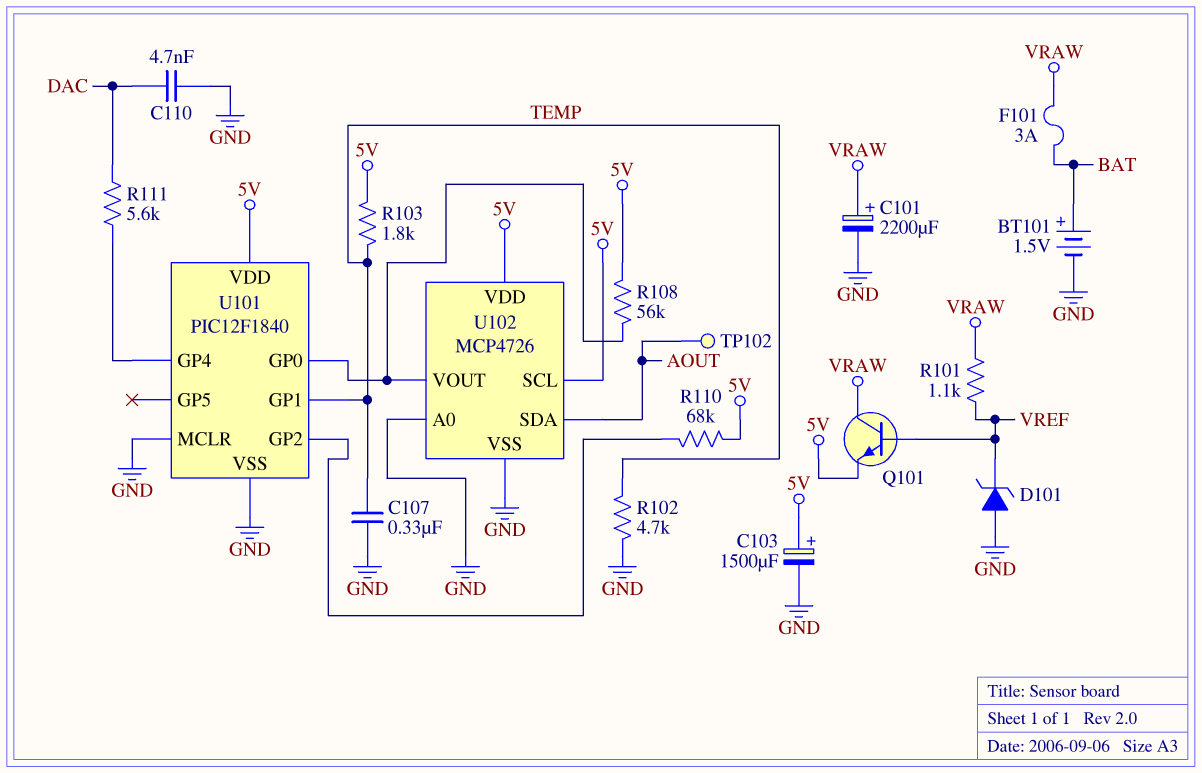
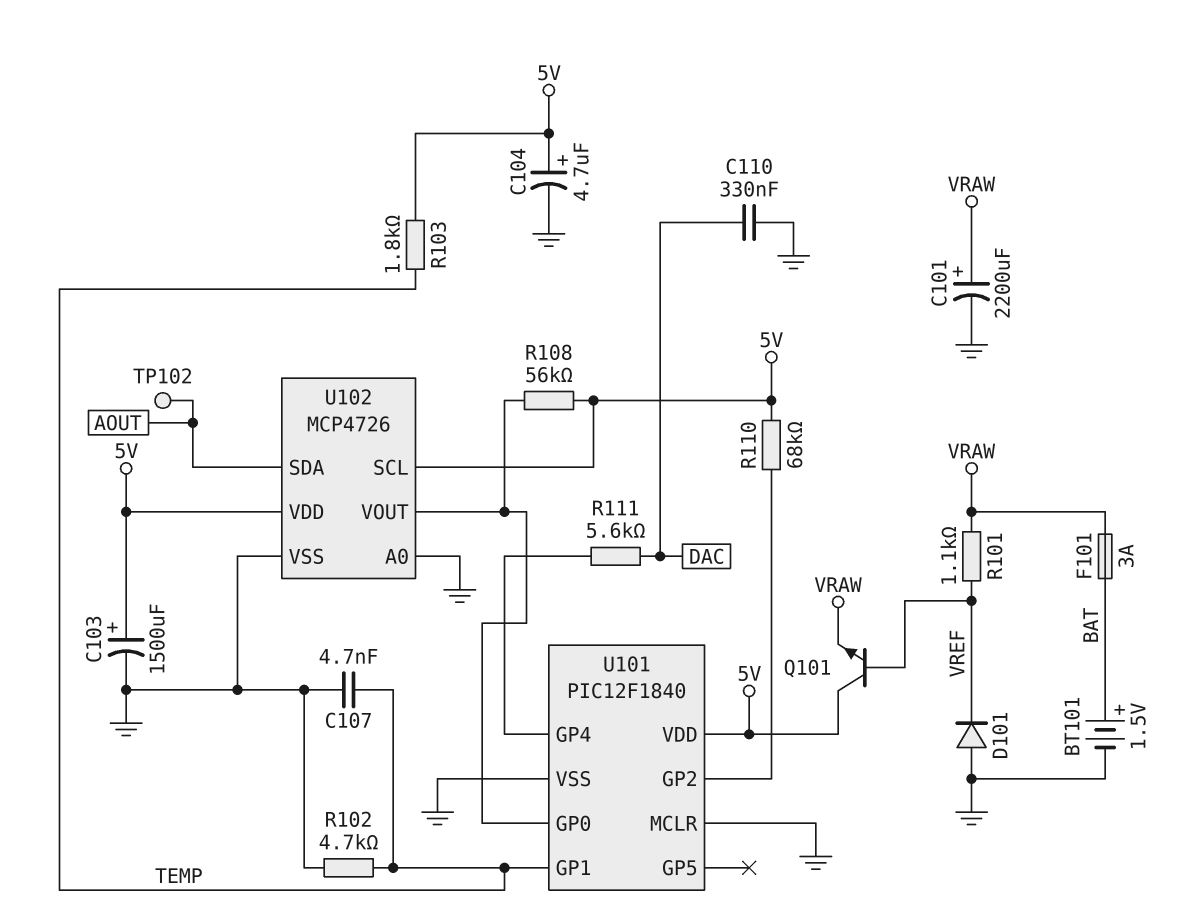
C104: none -> 4.7uF (plus 5V, minus GND)
C107: 330nF (GND, TEMP) -> 4.7nF (GND, TEMP)
C110: 4.7nF (DAC, GND) -> 330nF (DAC, GND)
D101: zener (A GND, K VREF) -> diode (A GND, K VREF)
Q101: NPN (B VREF, C VRAW, E 5V) -> NPN (B VREF, C 5V, E VRAW)

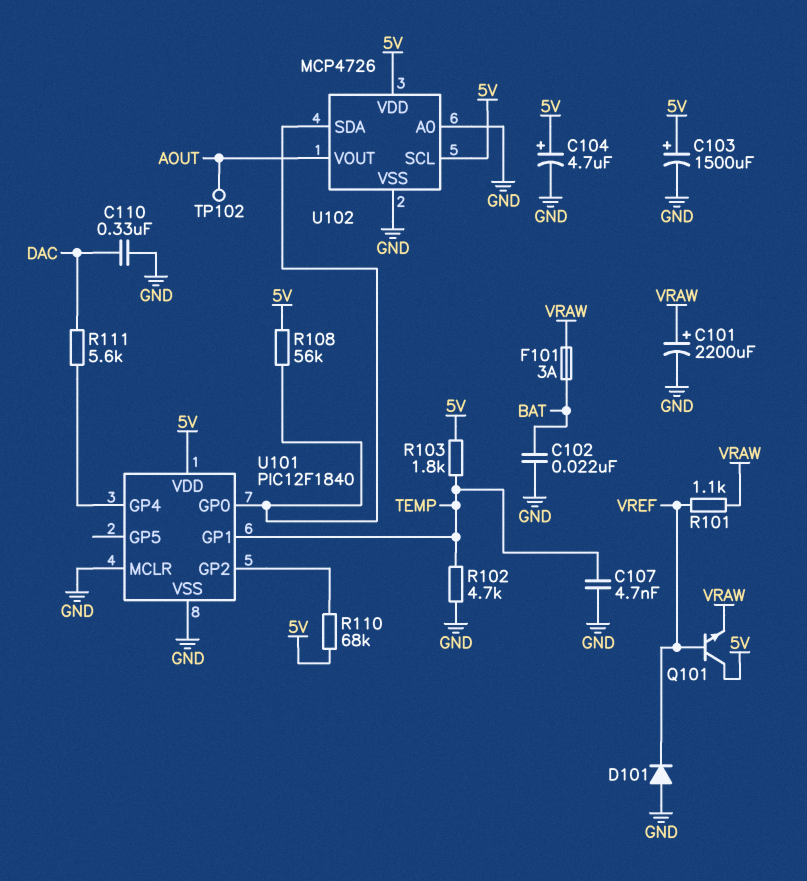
BT101: 1.5V (plus BAT, minus GND) -> none
C102: none -> 22nF (BAT, GND)
U102 pin SDA: AOUT -> U101/GP0
U102 pin VOUT: U101/GP0 -> AOUT

